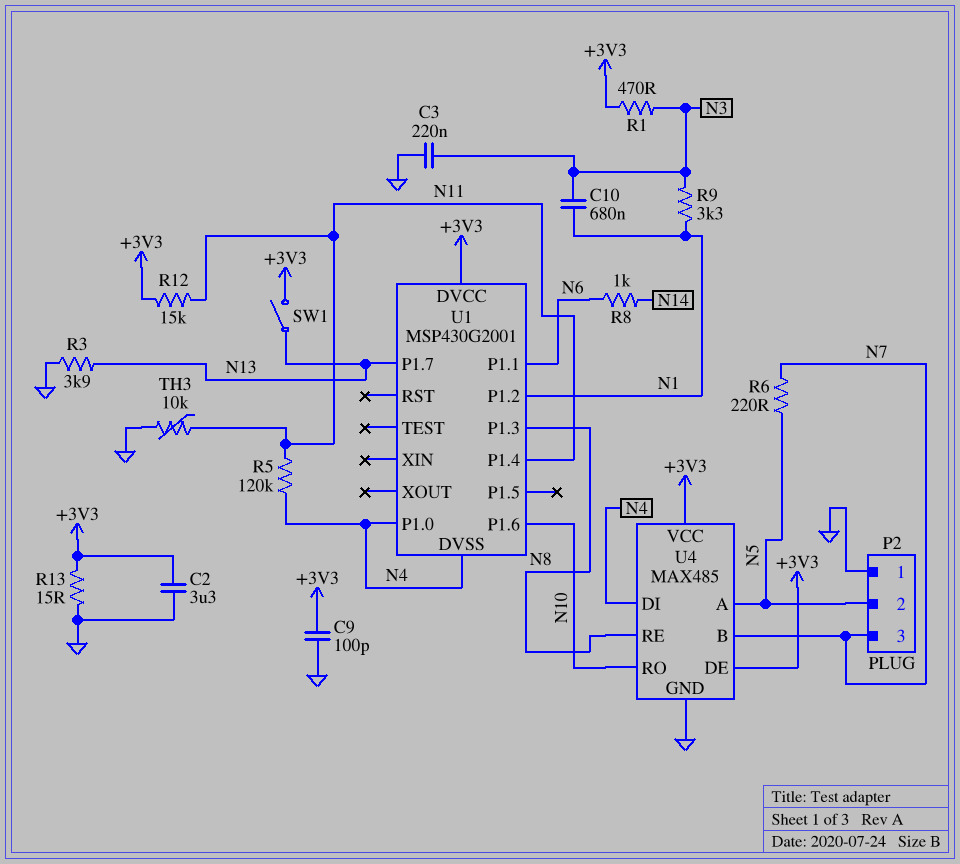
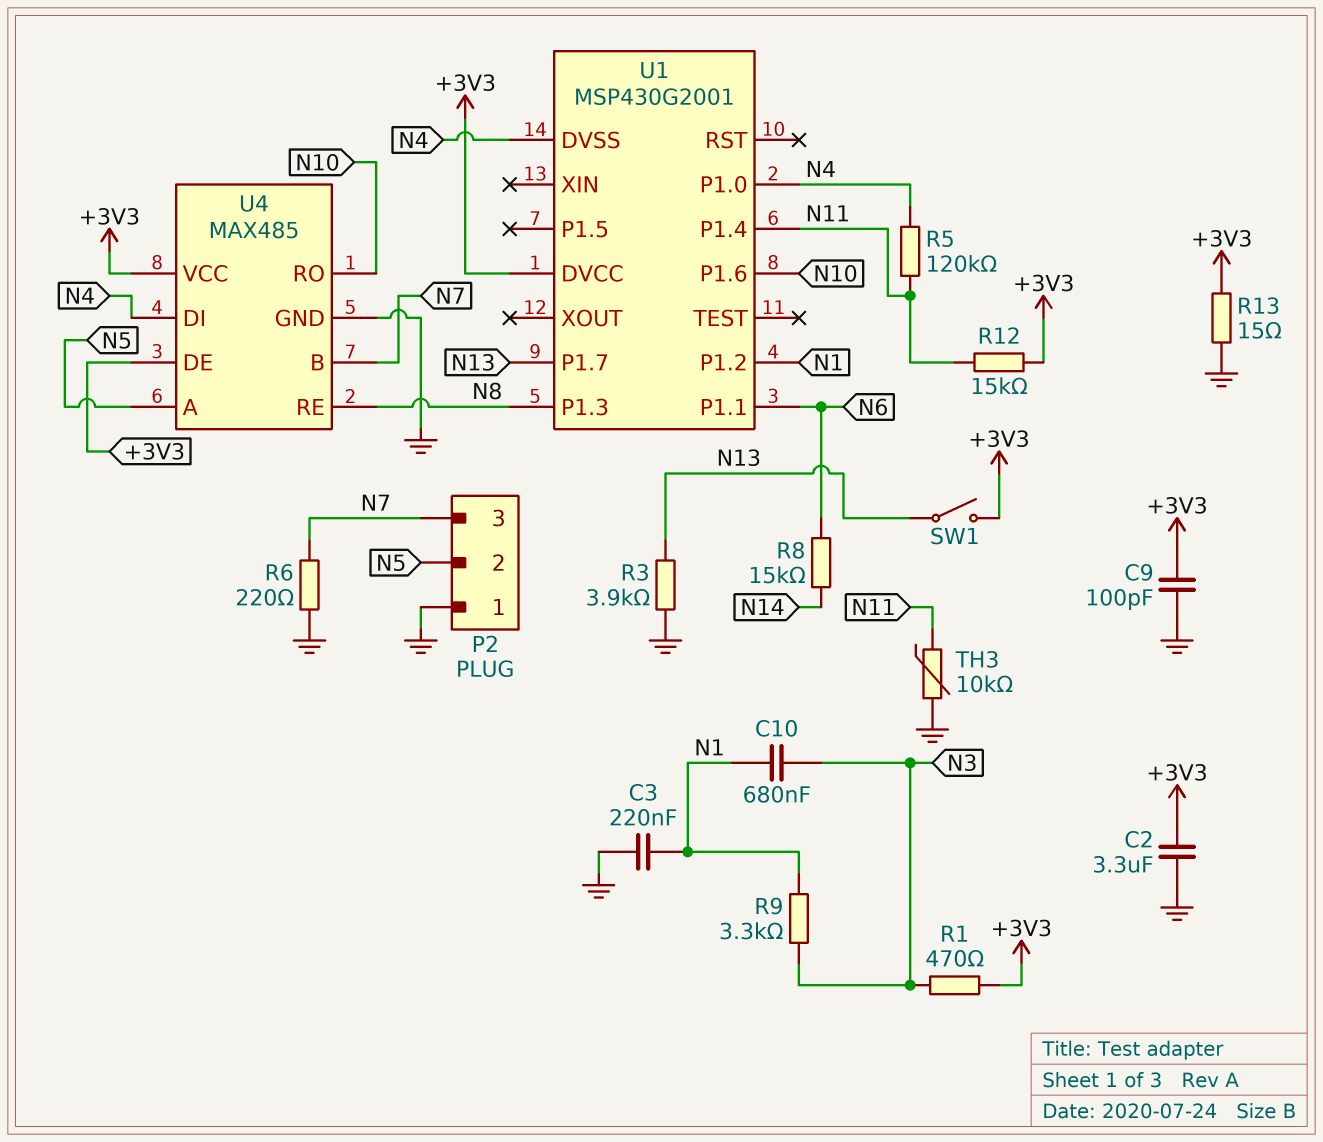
C3: 220nF (GND, N3) -> 220nF (GND, N1)
R6: 220 (N5, N7) -> 220 (GND, N7)
R8: 1k (N6, N14) -> 15k (N6, N14)

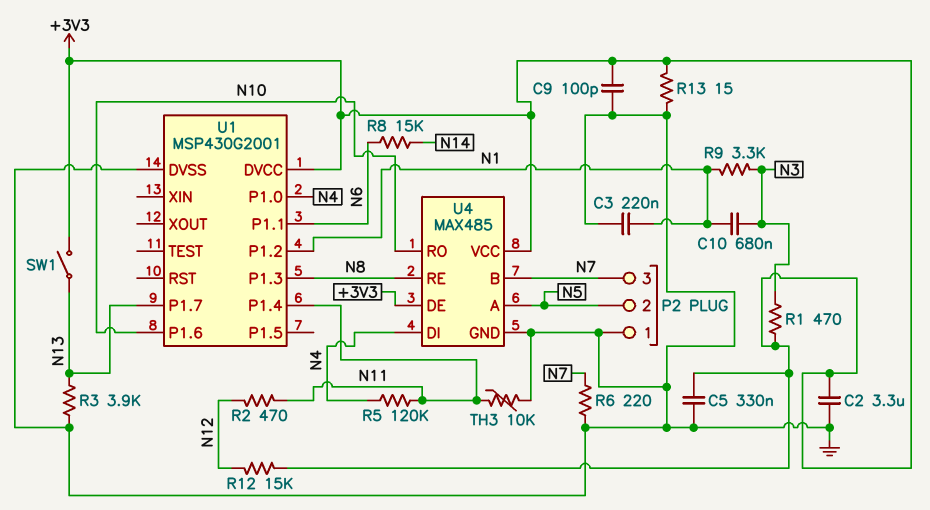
C5: none -> 330nF (+3V3, GND)
R2: none -> 470 (N11, N12)
R12: 15k (+3V3, N11) -> 15k (+3V3, N12)
U1 pin DVSS: N4 -> GND

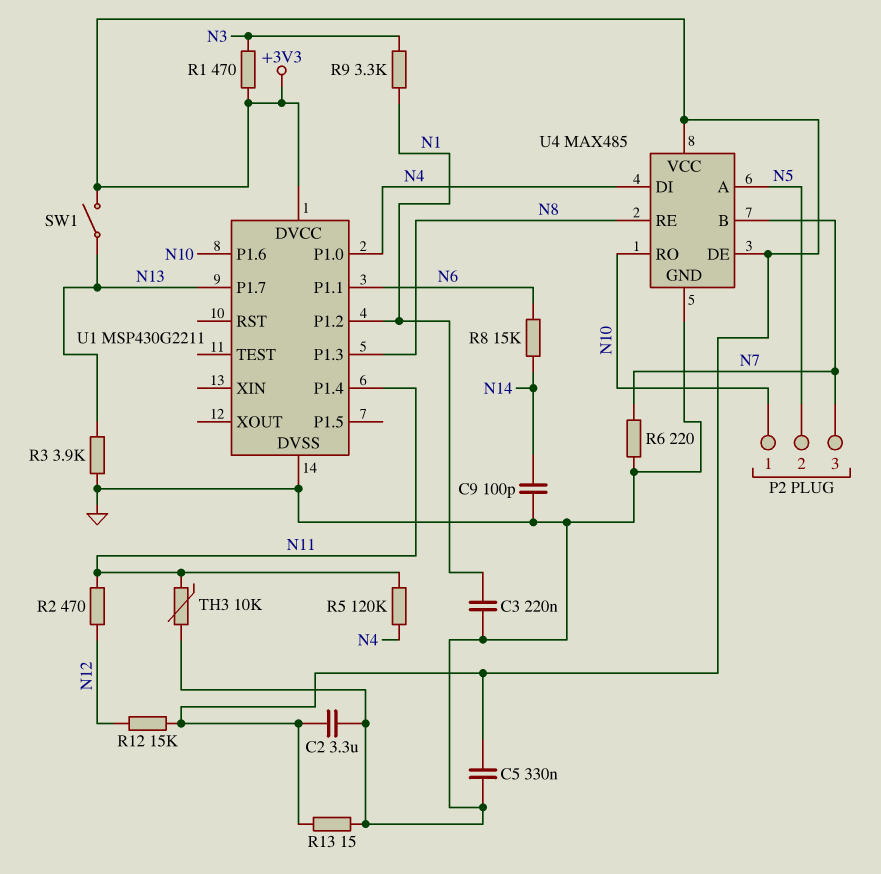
C9: 100pF (+3V3, GND) -> 100pF (GND, N14)
C10: 680nF (N1, N3) -> none
P2 pin 1: GND -> N10
U1: MSP430G2001 -> MSP430G2211

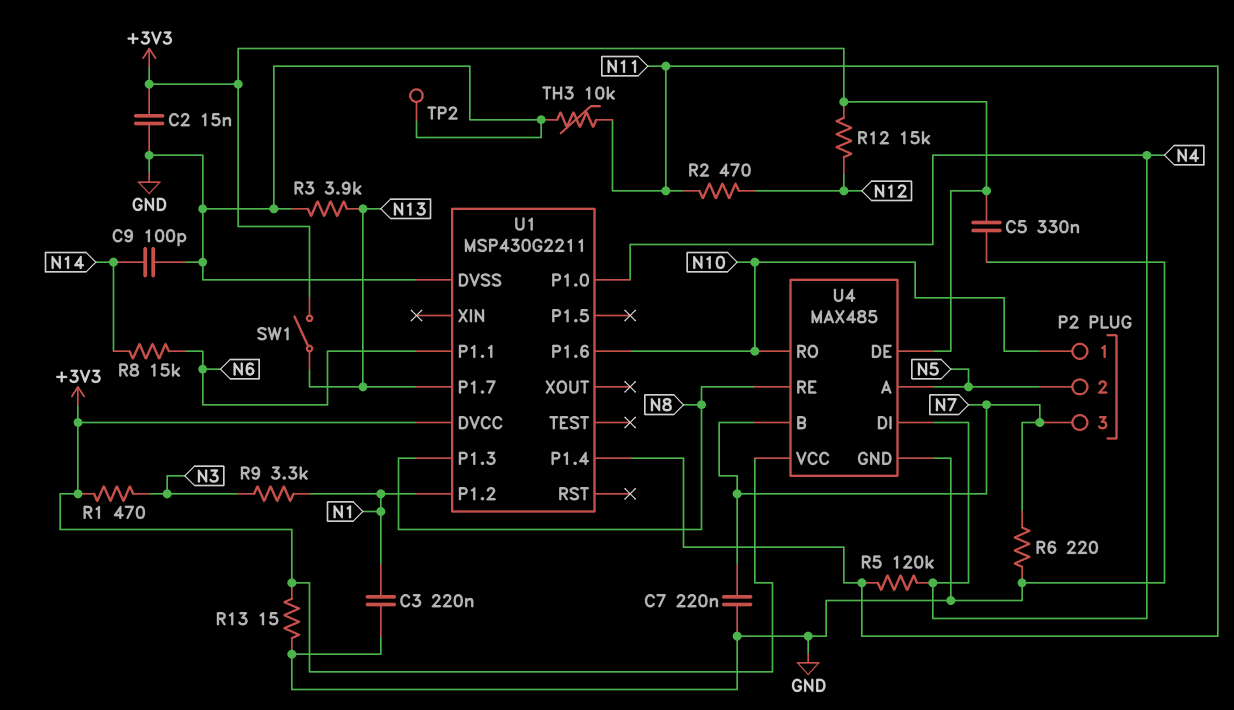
C2: 3.3uF (+3V3, GND) -> 15nF (+3V3, GND)
C7: none -> 220nF (GND, N7)
TP2: none -> test point (GND)

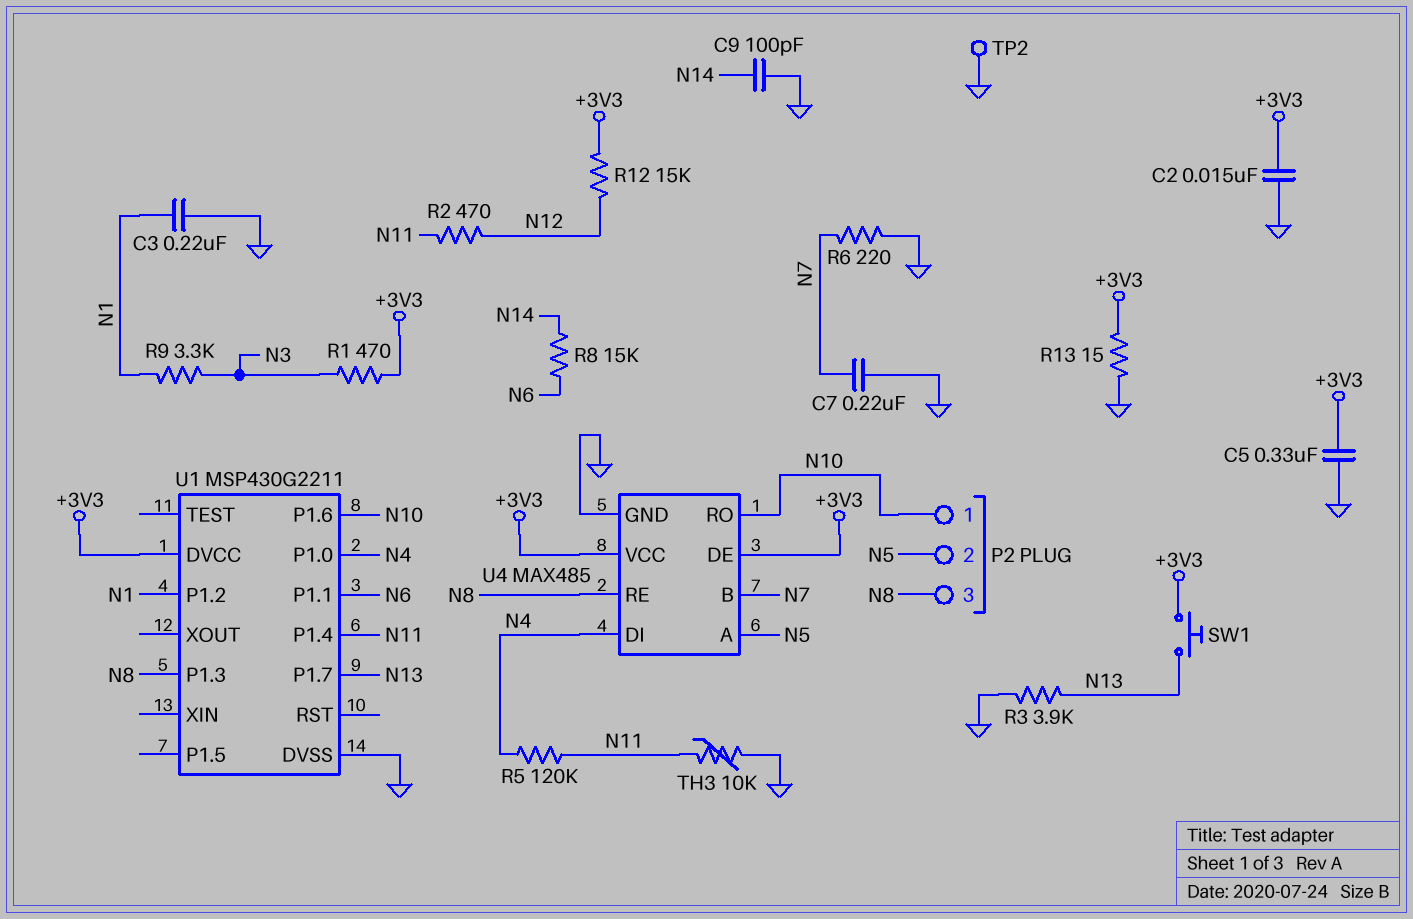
P2 pin 3: N7 -> N8
SW1: switch (+3V3, N13) -> button (+3V3, N13)

